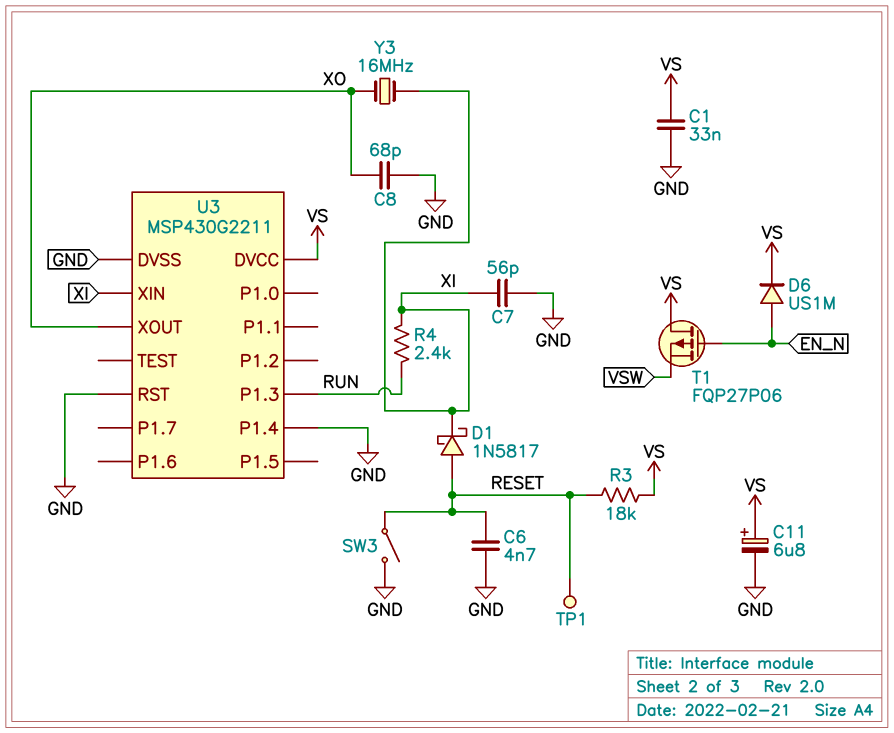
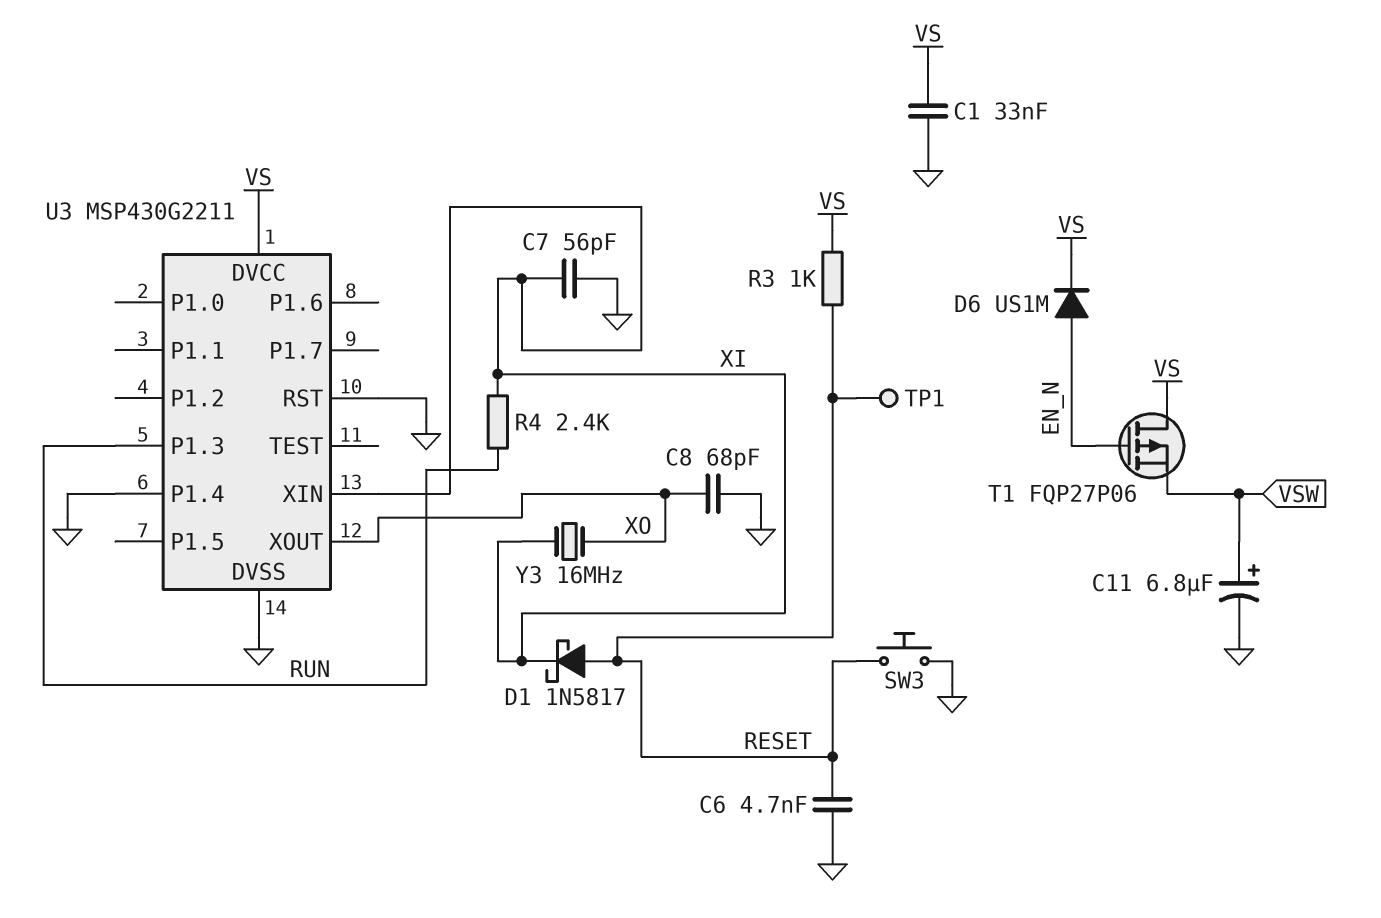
C11: 6.8uF (plus VS, minus GND) -> 6.8uF (plus VSW, minus GND)
R3: 18k (RESET, VS) -> 1k (RESET, VS)
SW3: switch (GND, RESET) -> button (GND, RESET)

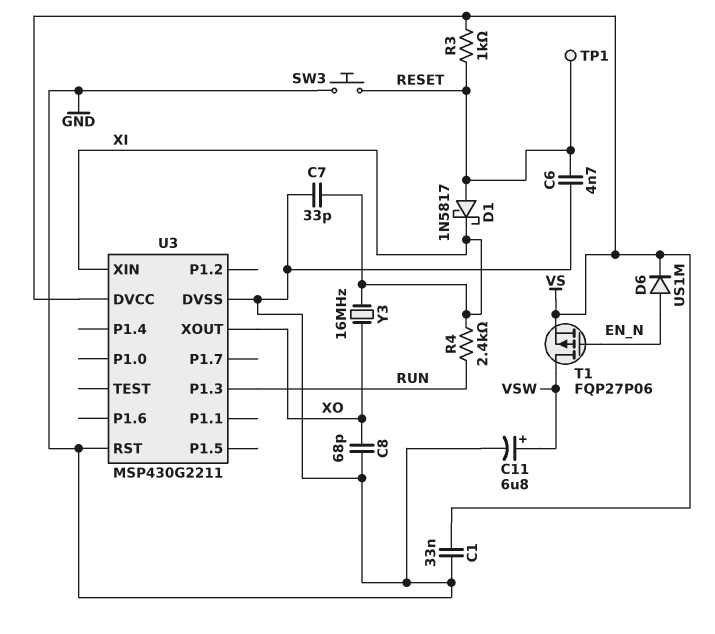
C7: 56pF (GND, XI) -> 33pF (GND, XI)
T1: PMOS FQP27P06 (G EN_N, D VS, S VSW) -> PMOS FQP27P06 (G EN_N, D VSW, S VS)
U3 pin P1.4: GND -> none

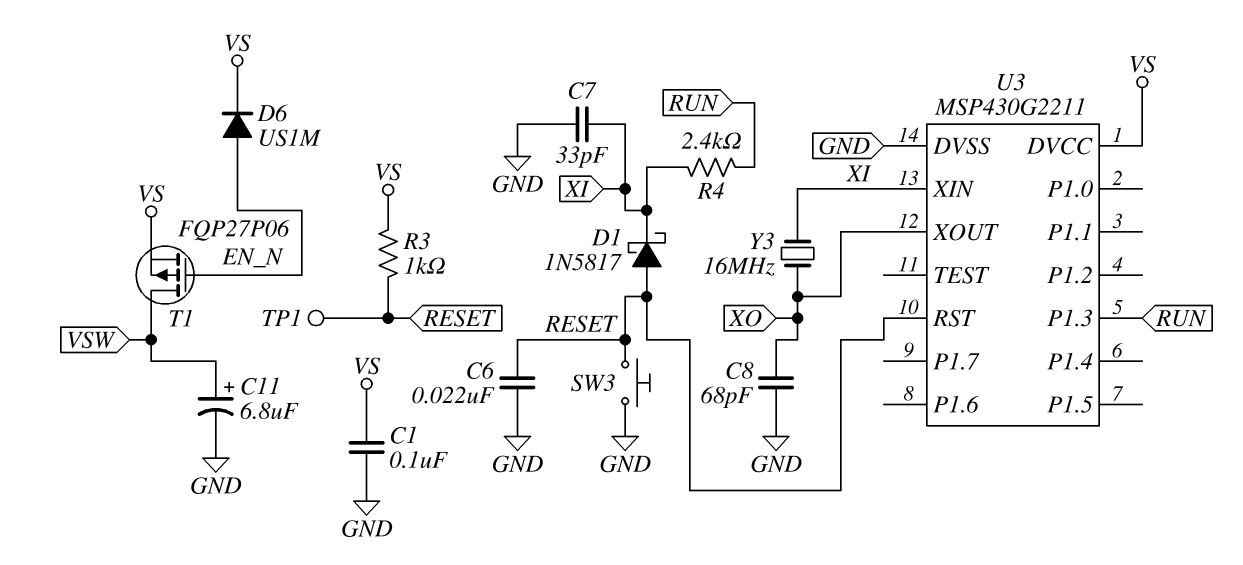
C1: 33nF (GND, VS) -> 100nF (GND, VS)
C6: 4.7nF (GND, RESET) -> 22nF (GND, RESET)
U3 pin RST: GND -> RESET

